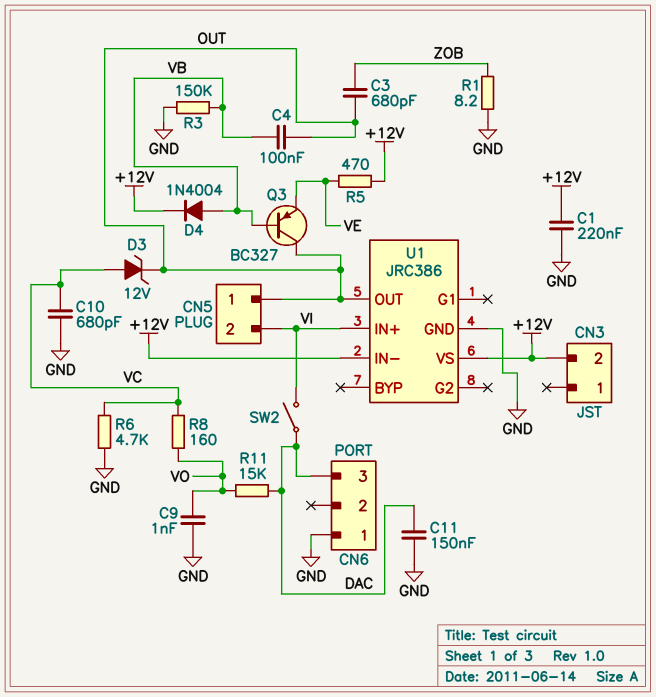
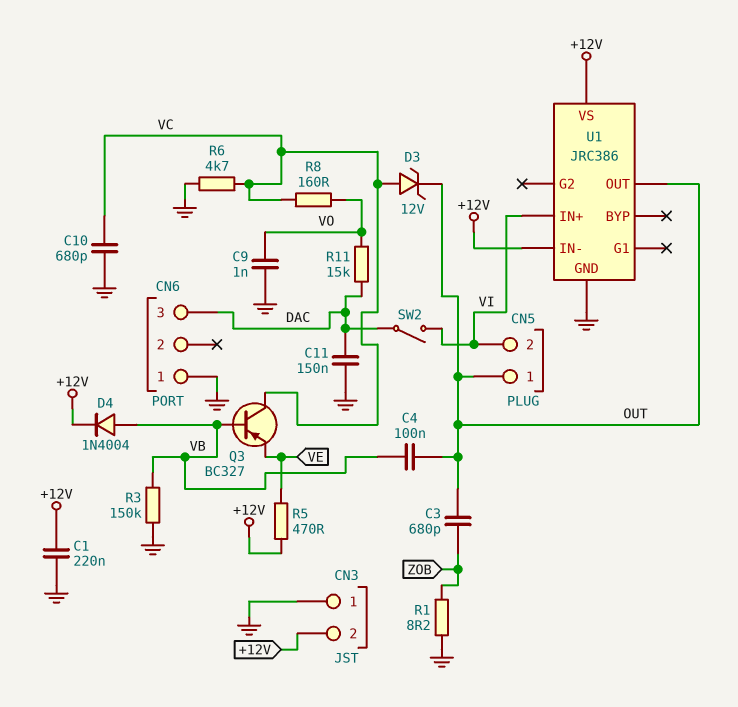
CN3 pin 1: none -> GND
Q3: PNP BC327 (B VB, C OUT, E VE) -> PNP BC327 (B VB, C VC, E VE)

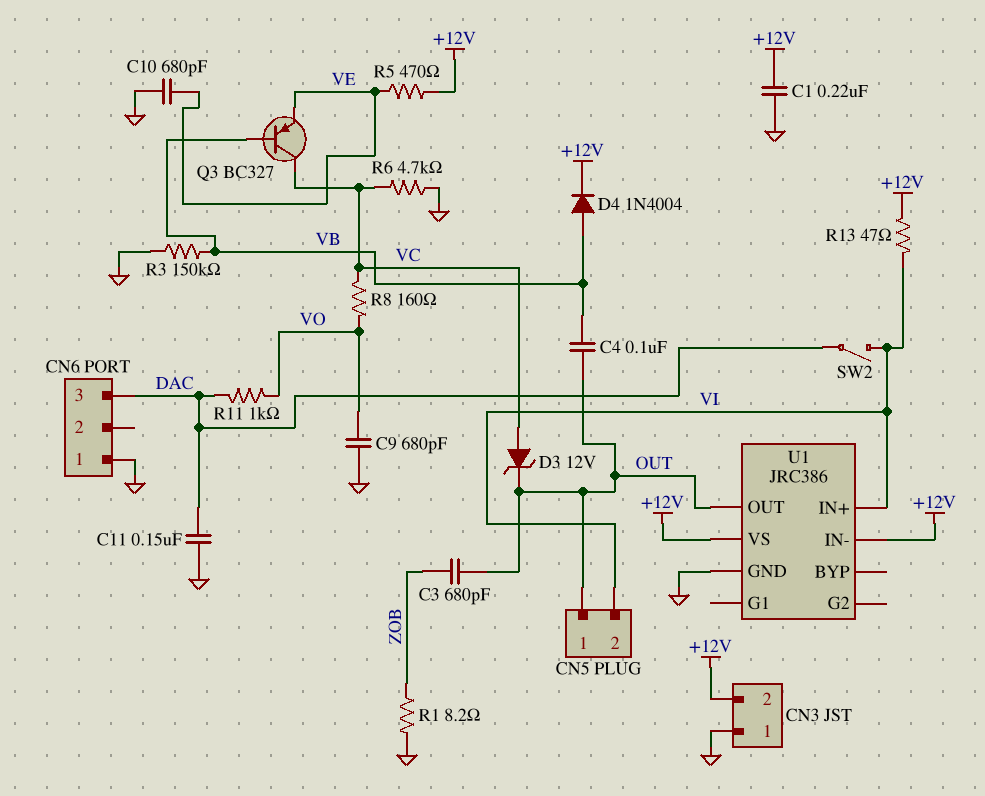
C9: 1nF (GND, VO) -> 680pF (GND, VO)
C10: 680pF (GND, VC) -> 680pF (GND, VE)
R11: 15k (DAC, VO) -> 1k (DAC, VO)
R13: none -> 47 (+12V, VI)

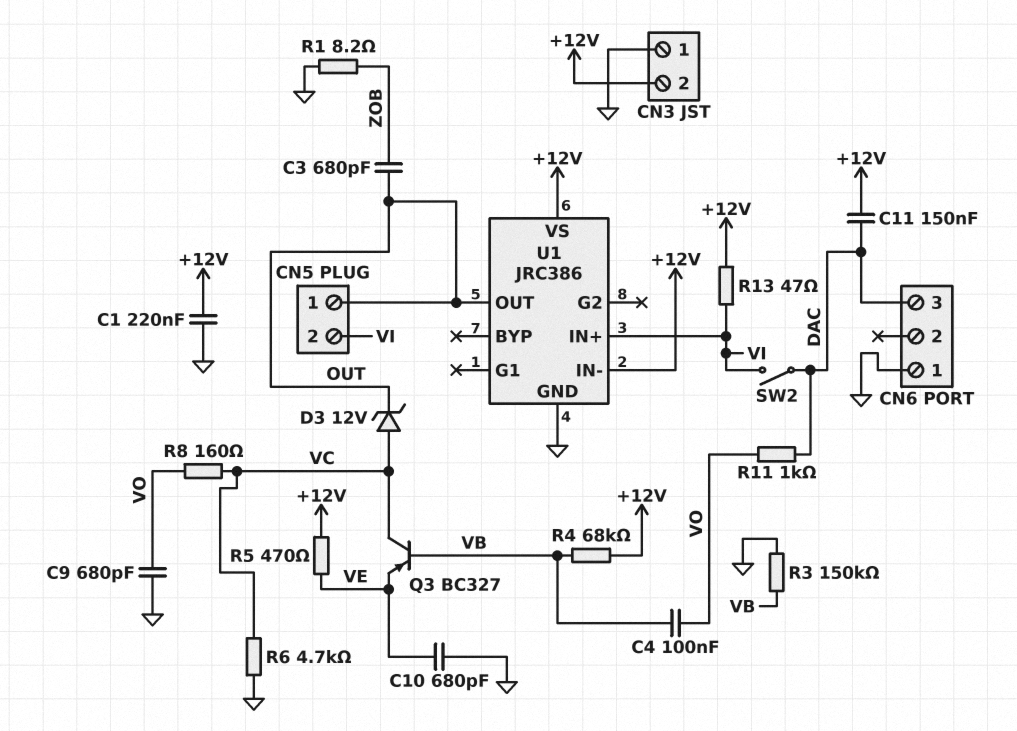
C4: 100nF (OUT, VB) -> 100nF (VB, VO)
C11: 150nF (DAC, GND) -> 150nF (+12V, DAC)
D4: diode 1N4004 (A VB, K +12V) -> none
R4: none -> 68k (+12V, VB)

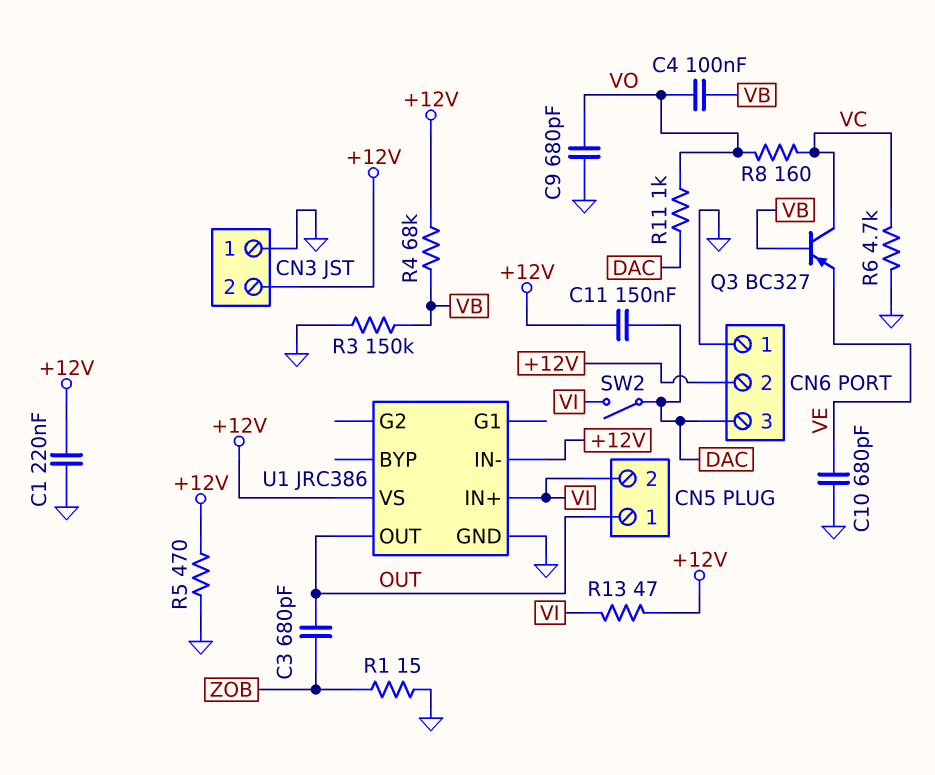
CN6 pin 2: none -> +12V
D3: zener 12V (A VC, K OUT) -> none
R1: 8.2 (GND, ZOB) -> 15 (GND, ZOB)
R5: 470 (+12V, VE) -> 470 (+12V, GND)

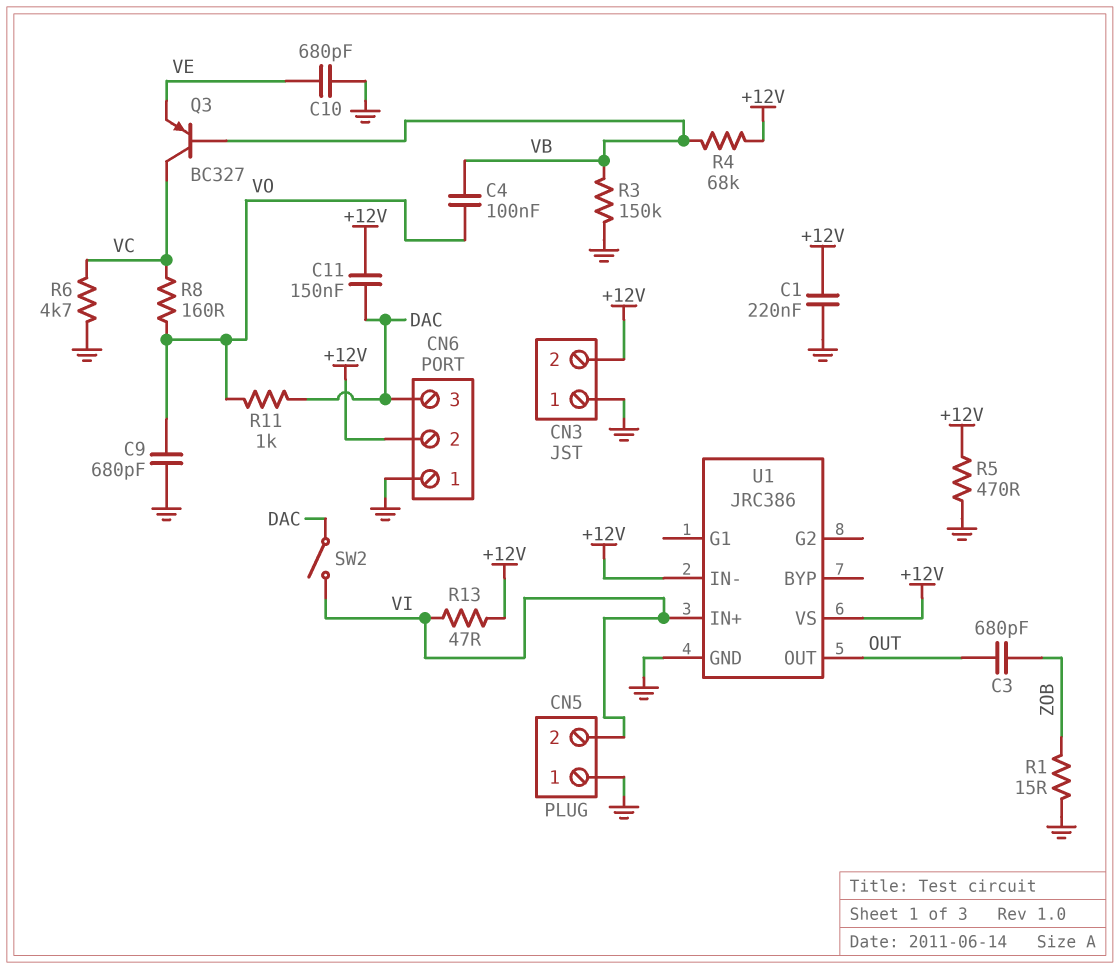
CN5 pin 1: OUT -> GND

